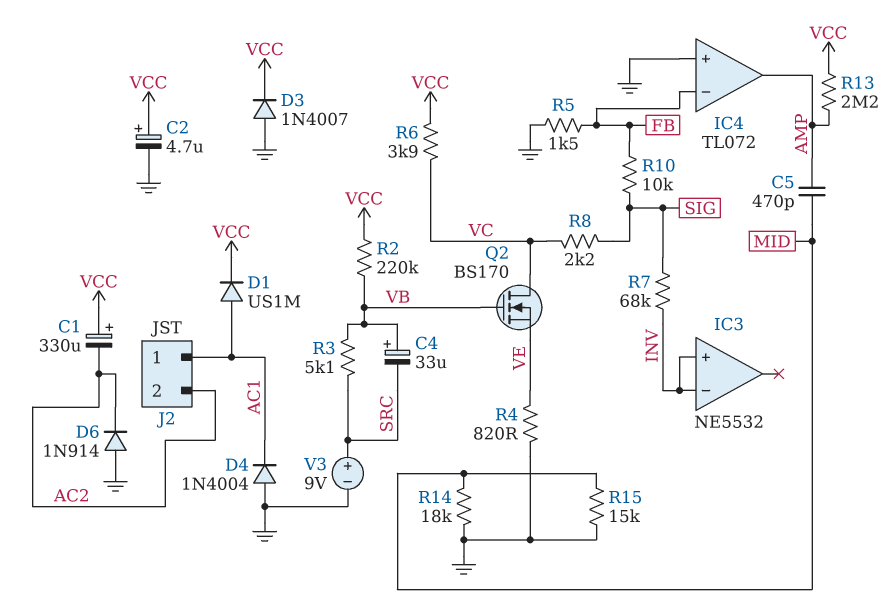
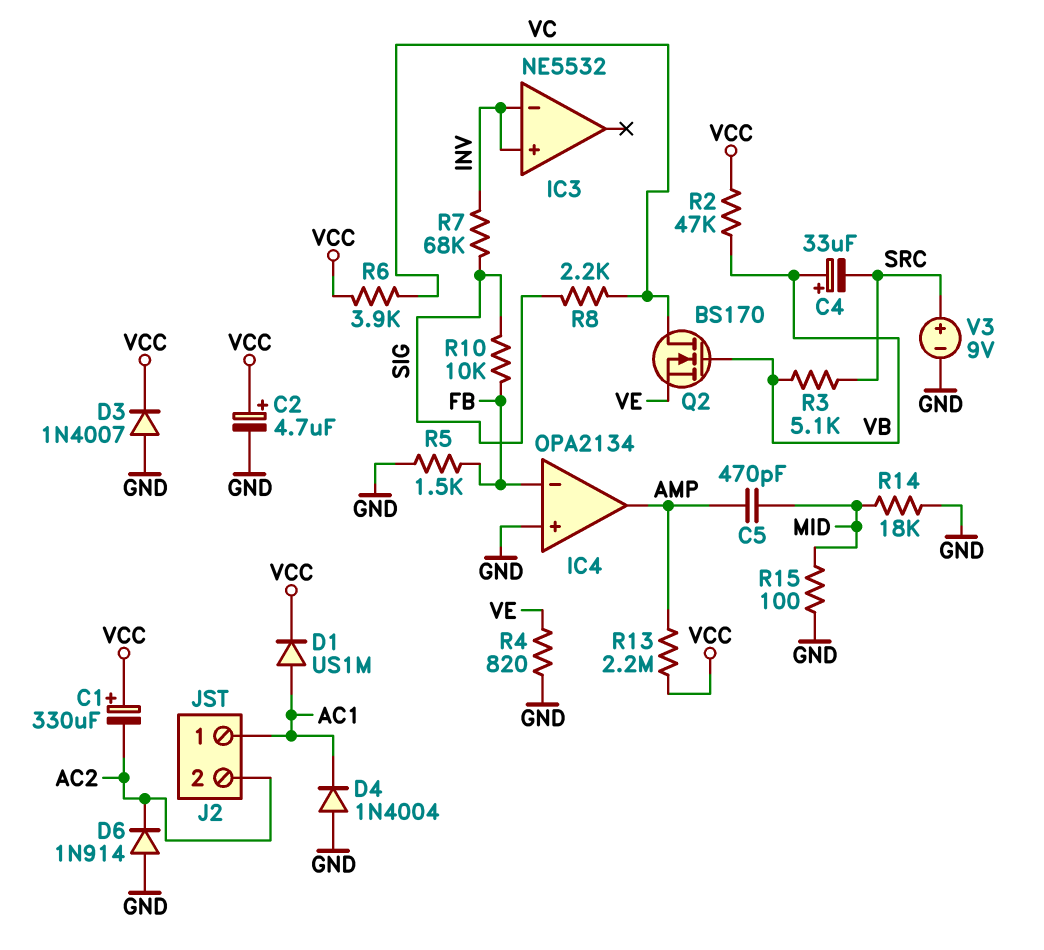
IC4: TL072 -> OPA2134
R2: 220k (VB, VCC) -> 47k (VB, VCC)
R15: 15k (GND, MID) -> 100 (GND, MID)

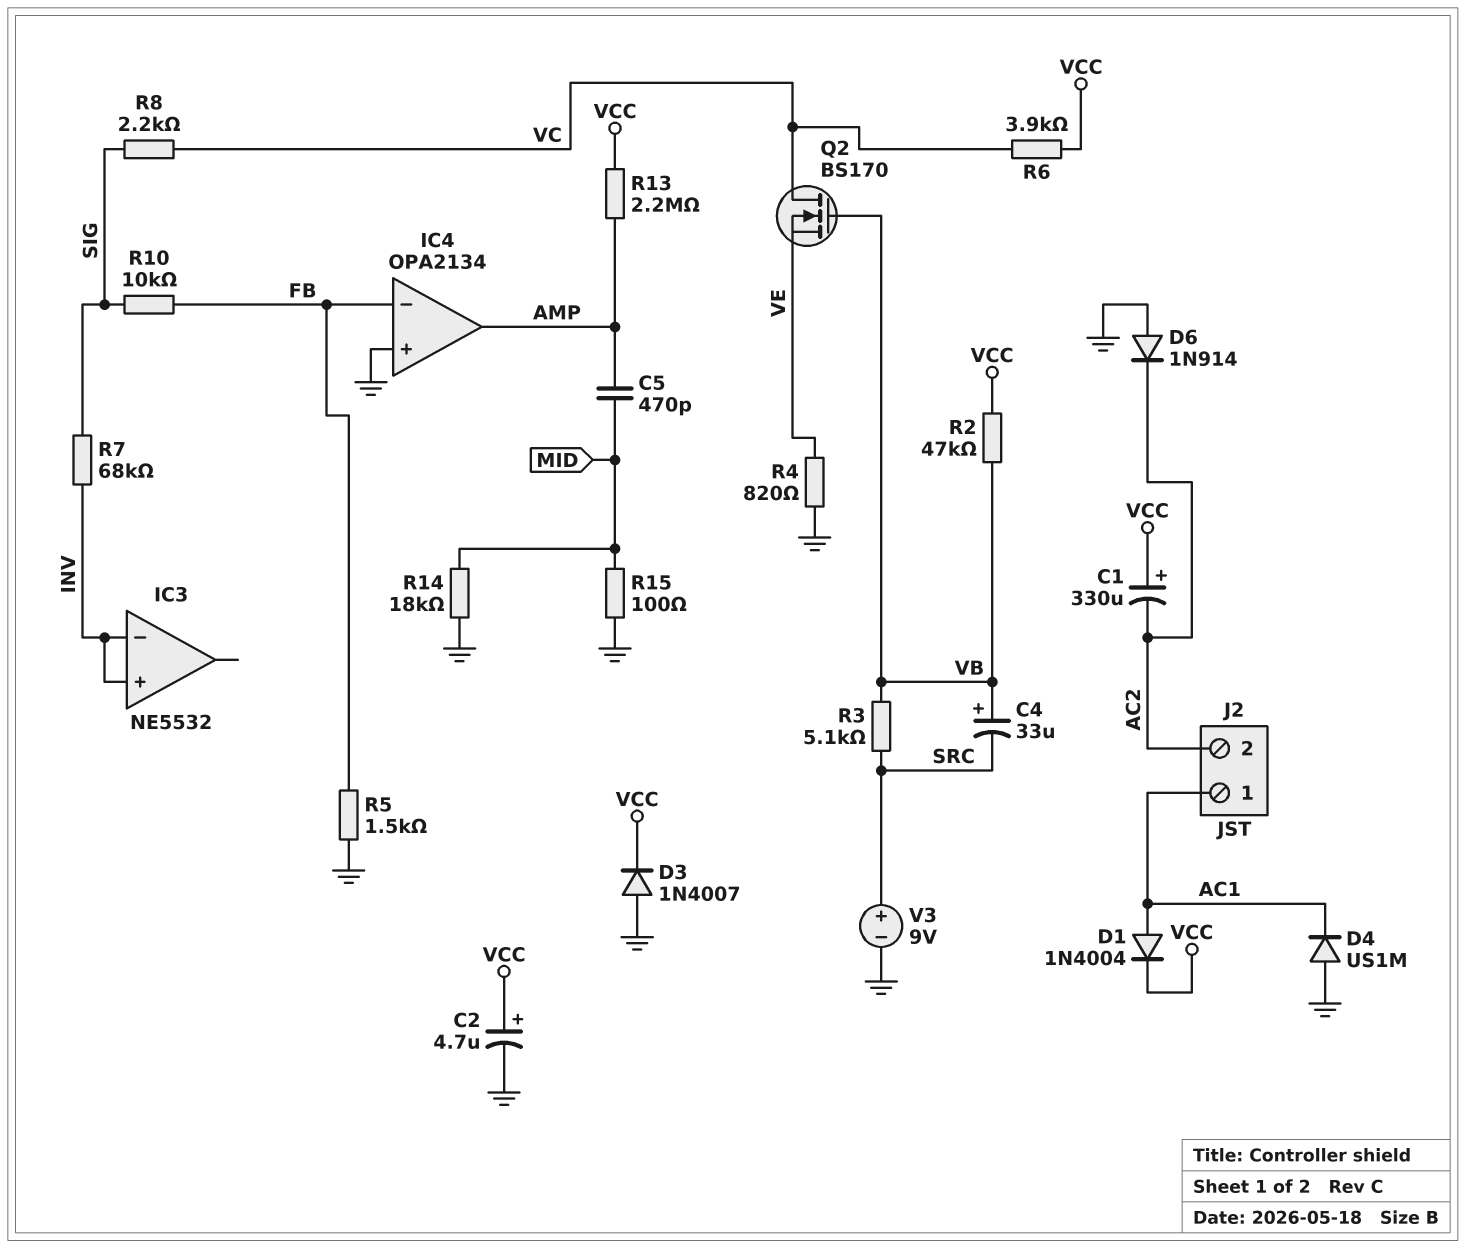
D1: diode US1M (A AC1, K VCC) -> diode 1N4004 (A AC1, K VCC)
D4: diode 1N4004 (A GND, K AC1) -> diode US1M (A GND, K AC1)

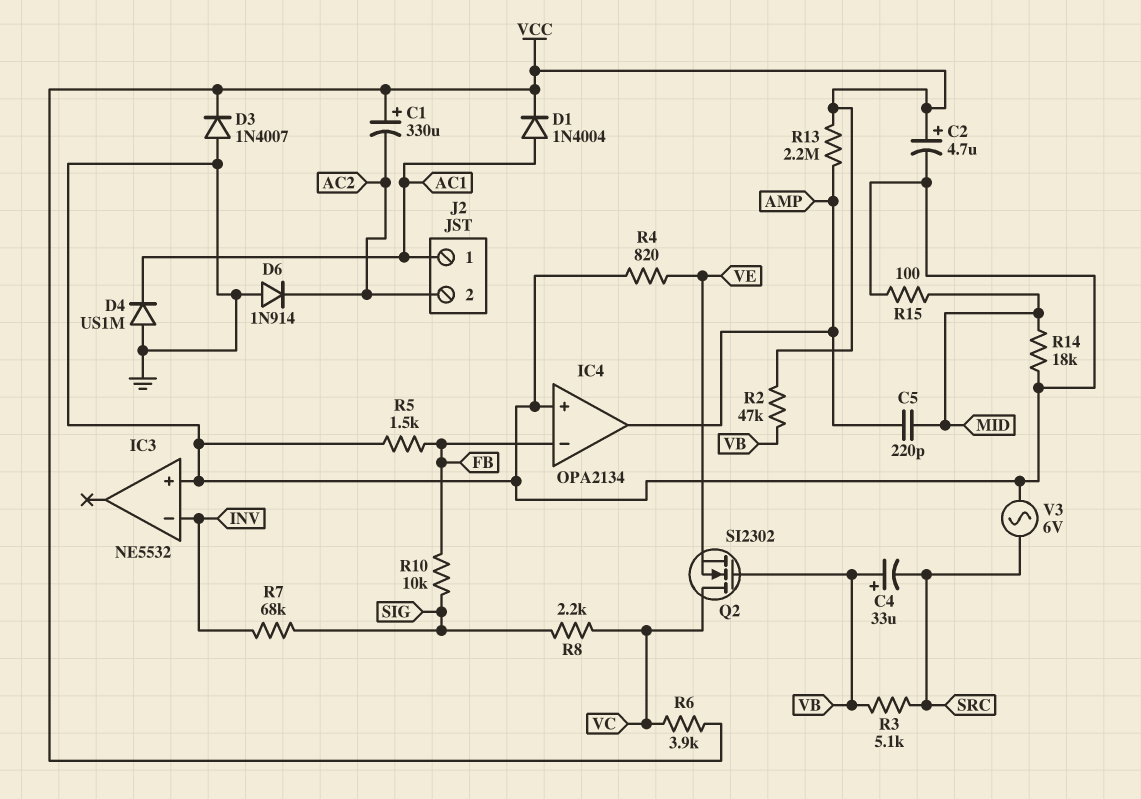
C5: 470pF (AMP, MID) -> 220pF (AMP, MID)
IC3 pin in+: INV -> GND
Q2: NMOS BS170 (G VB, D VC, S VE) -> NMOS SI2302 (G VB, D VC, S VE)
V3: 9V (plus SRC, minus GND) -> AC 6V (GND, SRC)

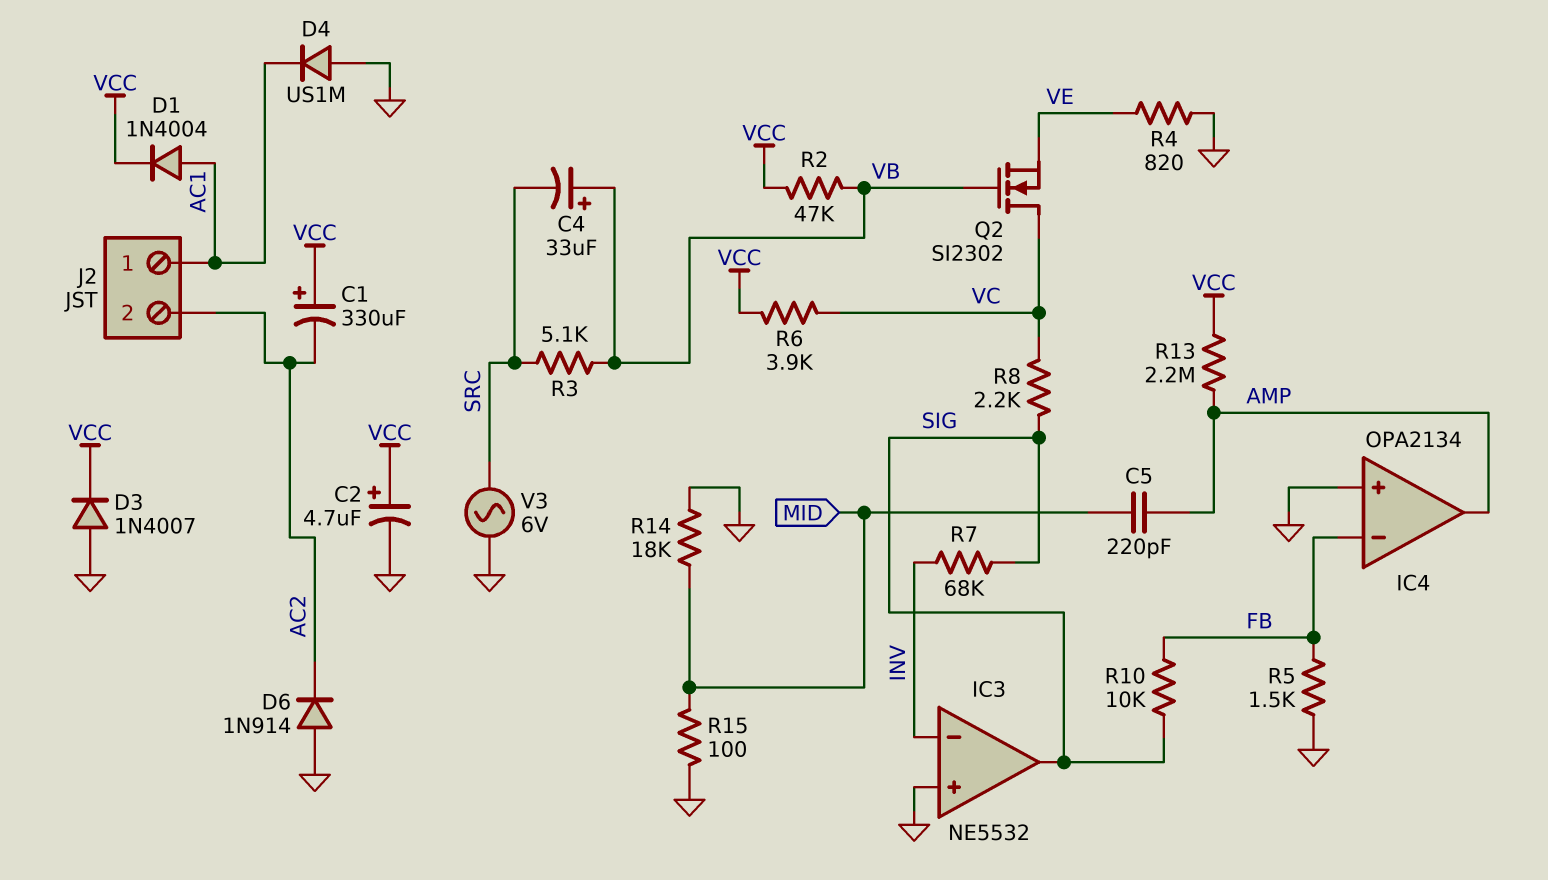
IC3 pin out: none -> SIG

